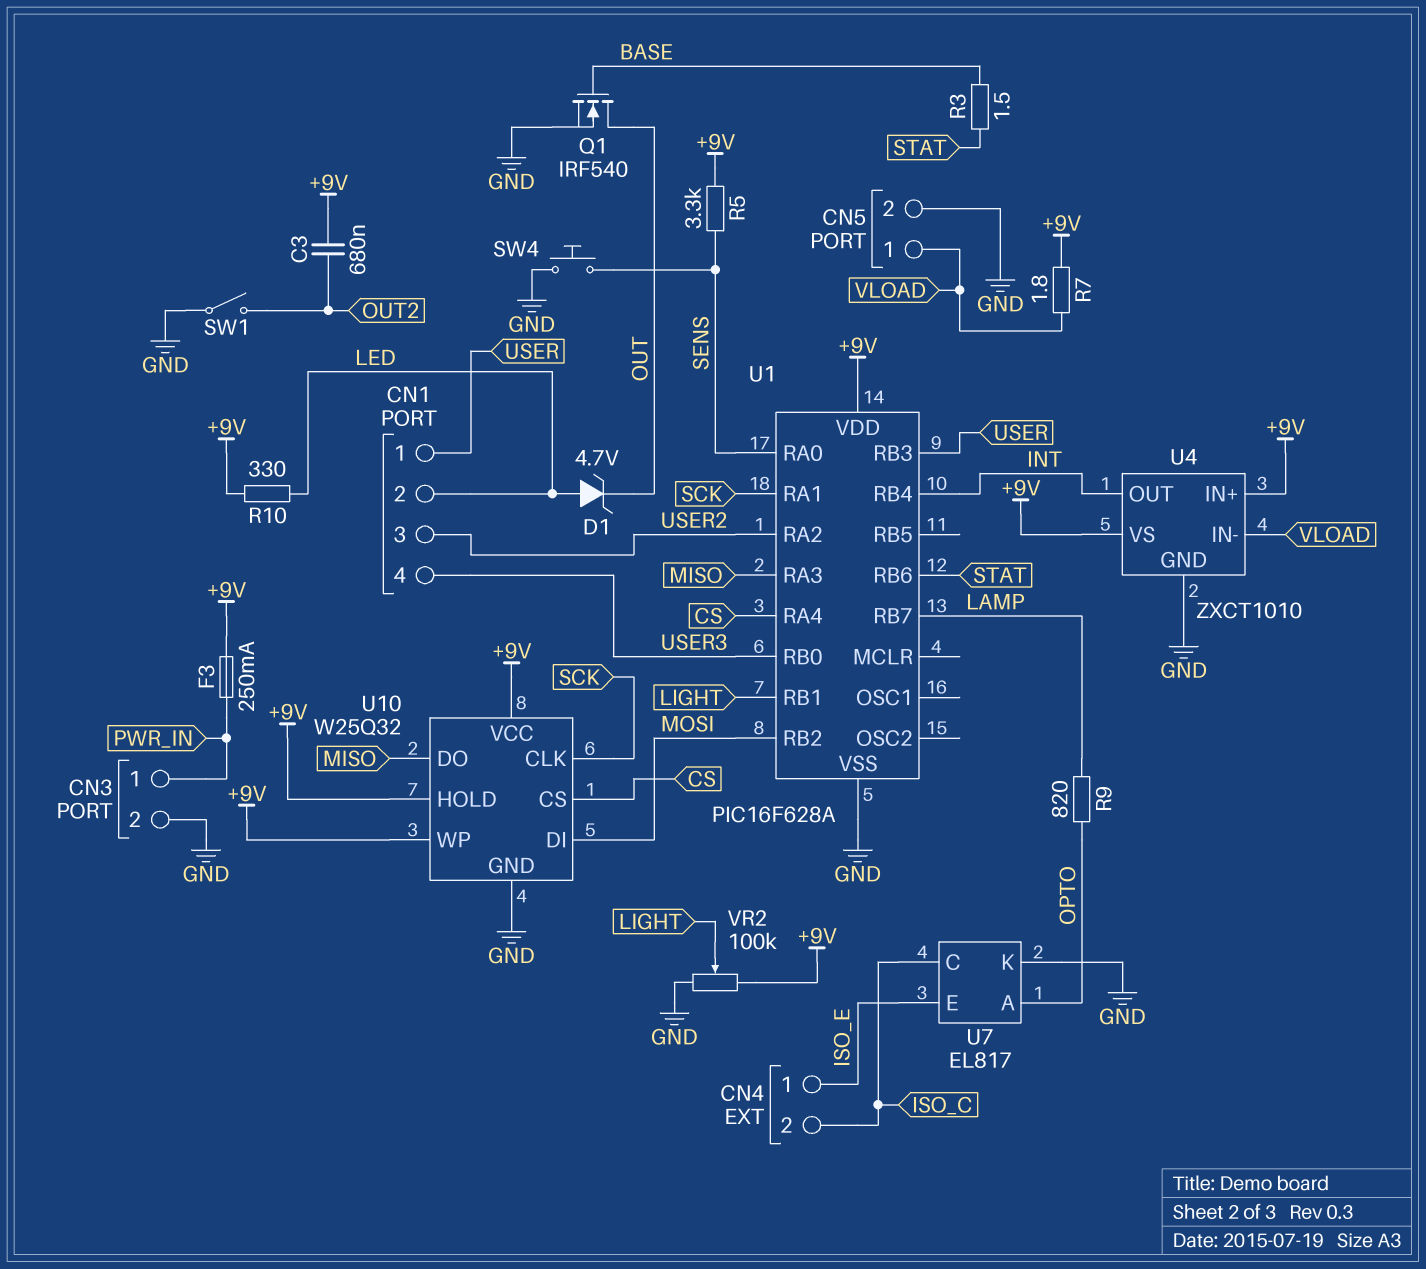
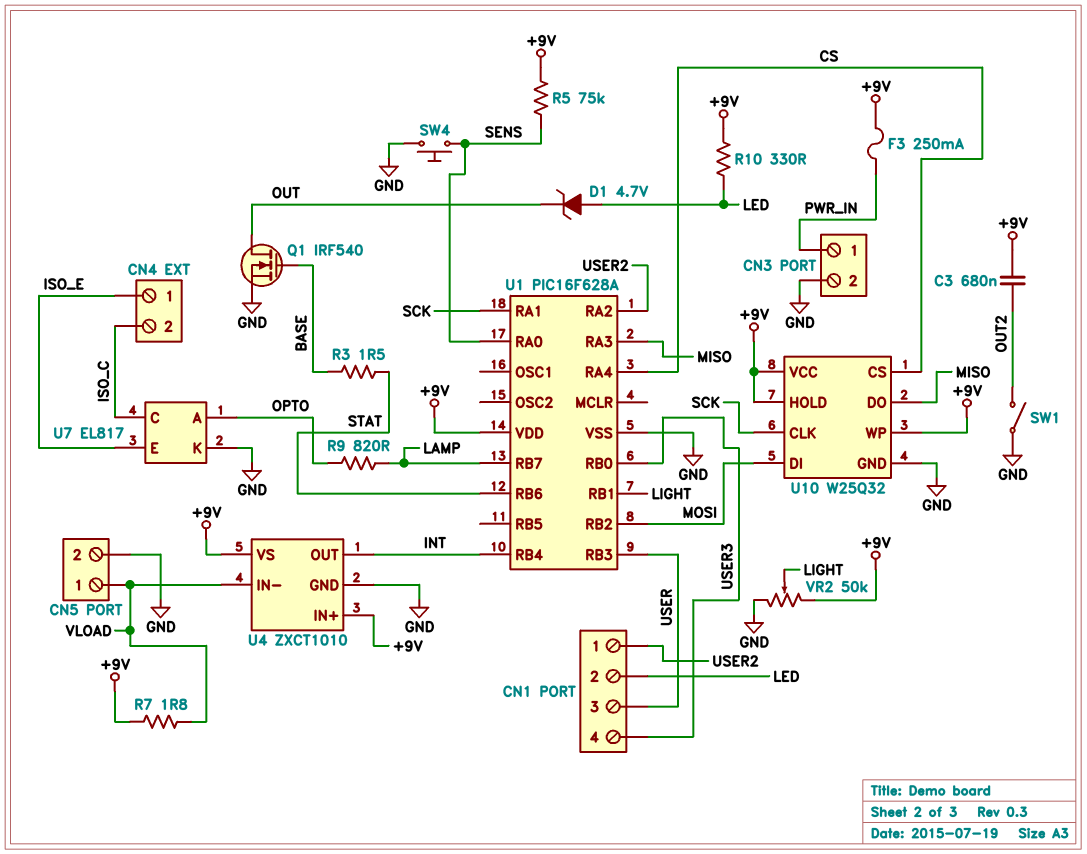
CN1 pin 1: USER -> USER2
CN1 pin 3: USER2 -> USER
R5: 3.3k (+9V, SENS) -> 75k (+9V, SENS)
VR2: 100k (+9V, GND, wiper LIGHT) -> 50k (+9V, GND, wiper LIGHT)

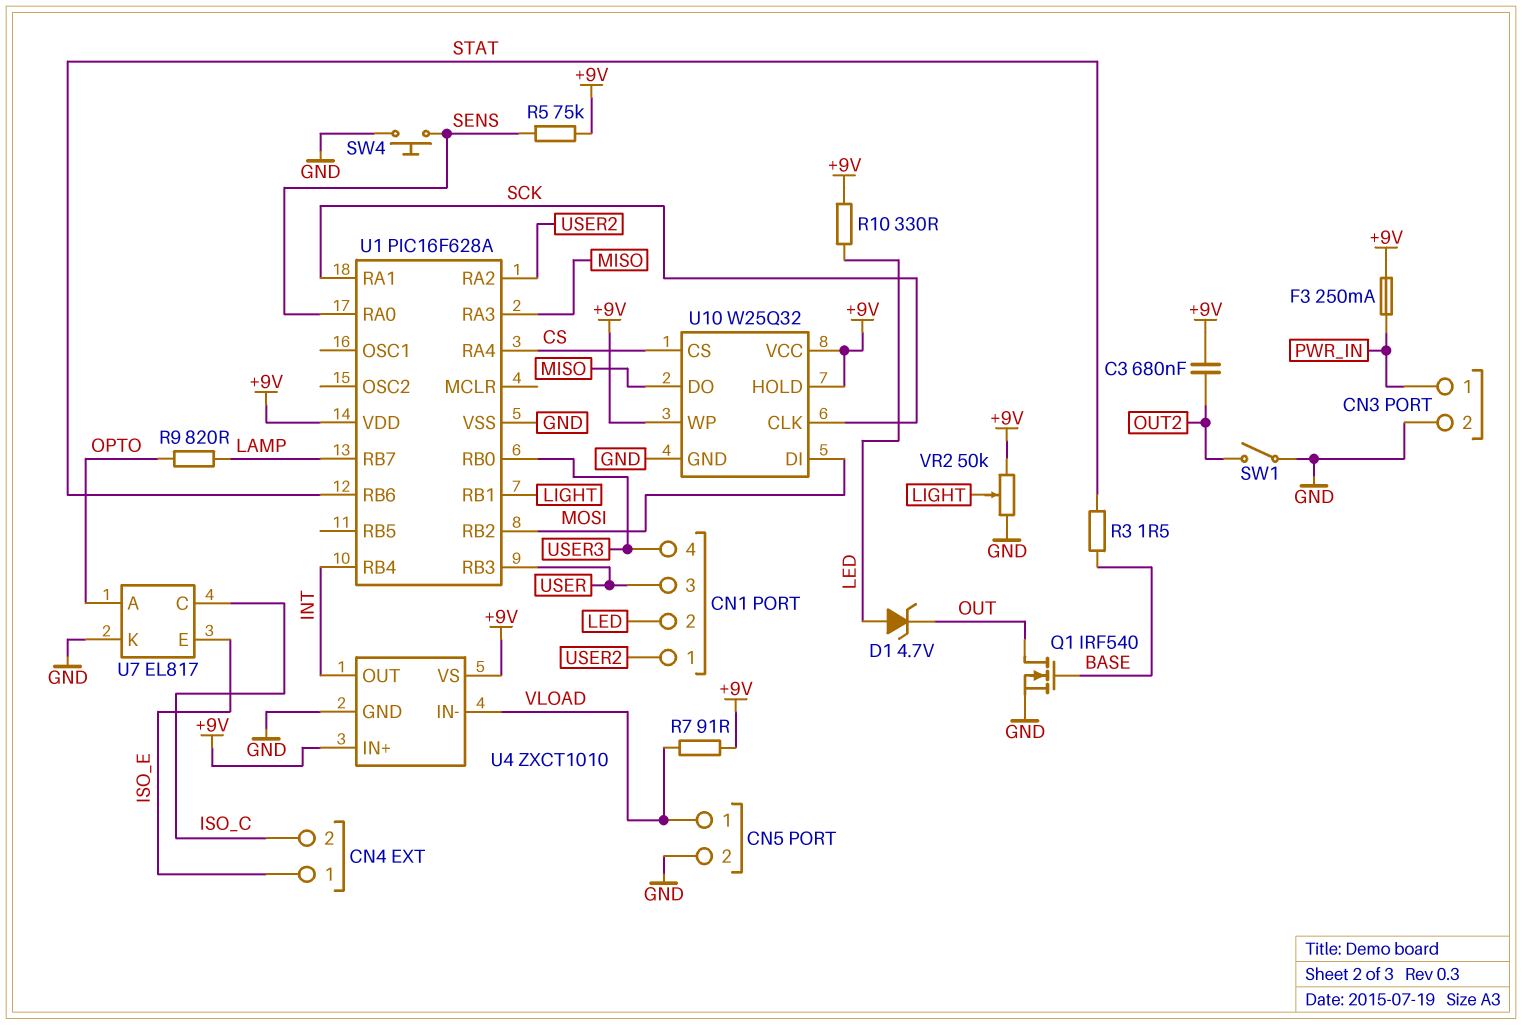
R7: 1.8 (+9V, VLOAD) -> 91 (+9V, VLOAD)

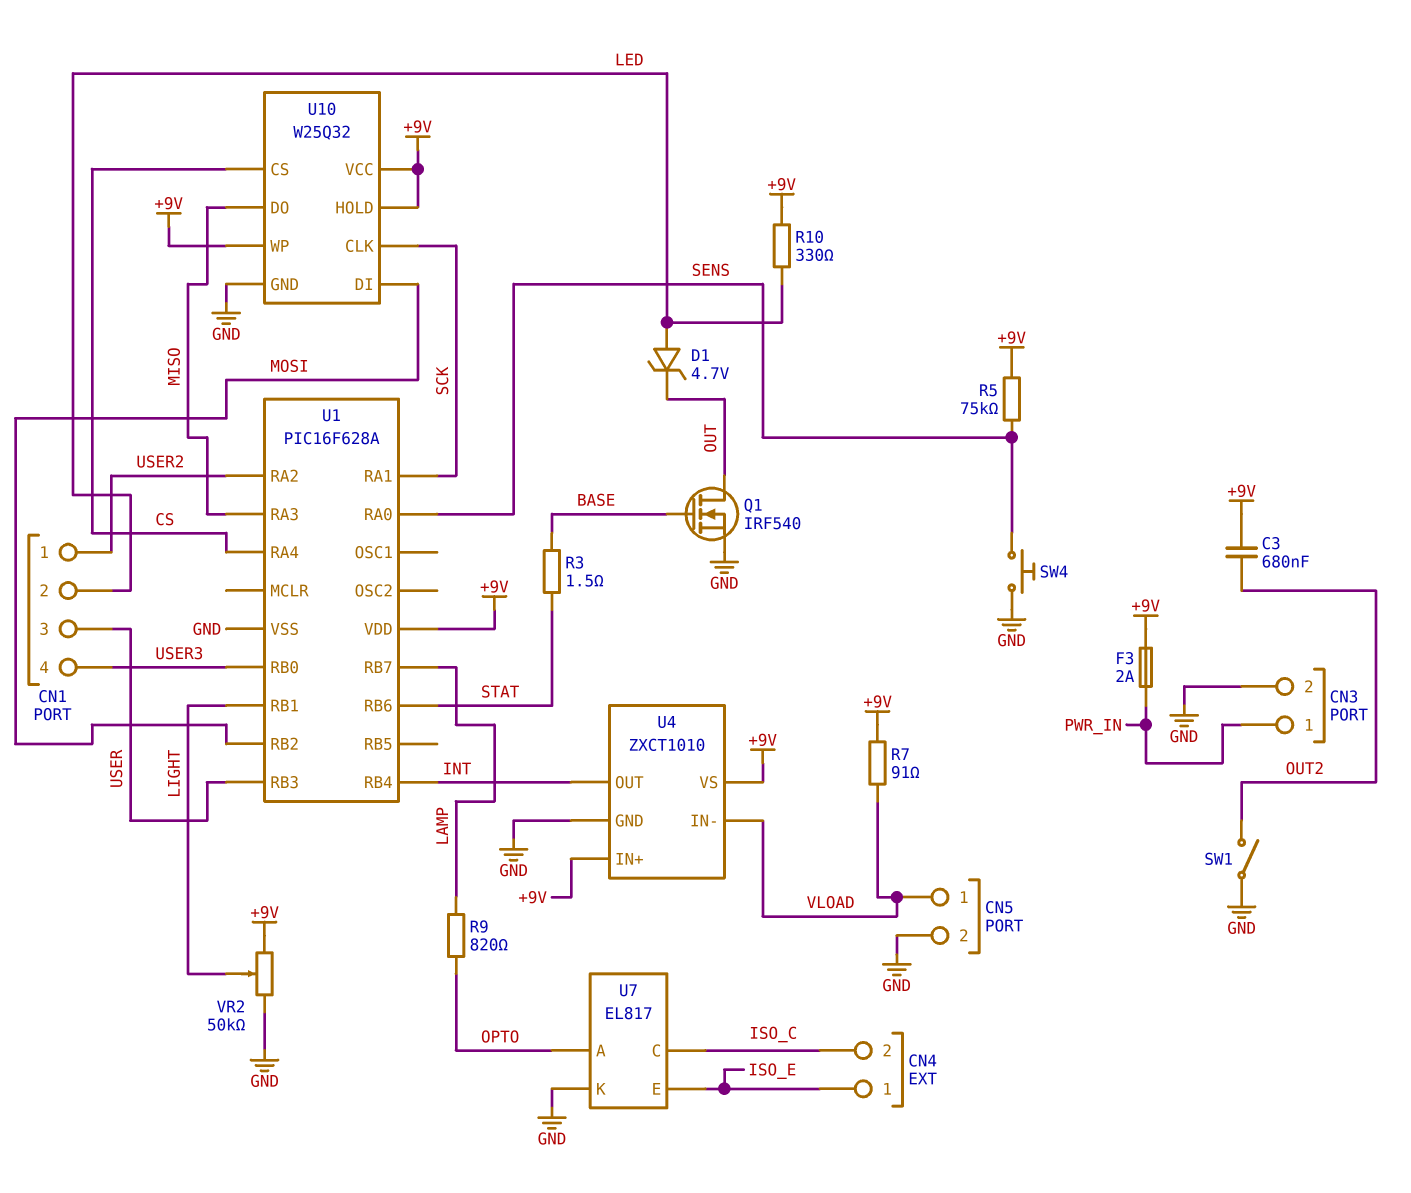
F3: 250mA (+9V, PWR_IN) -> 2A (+9V, PWR_IN)

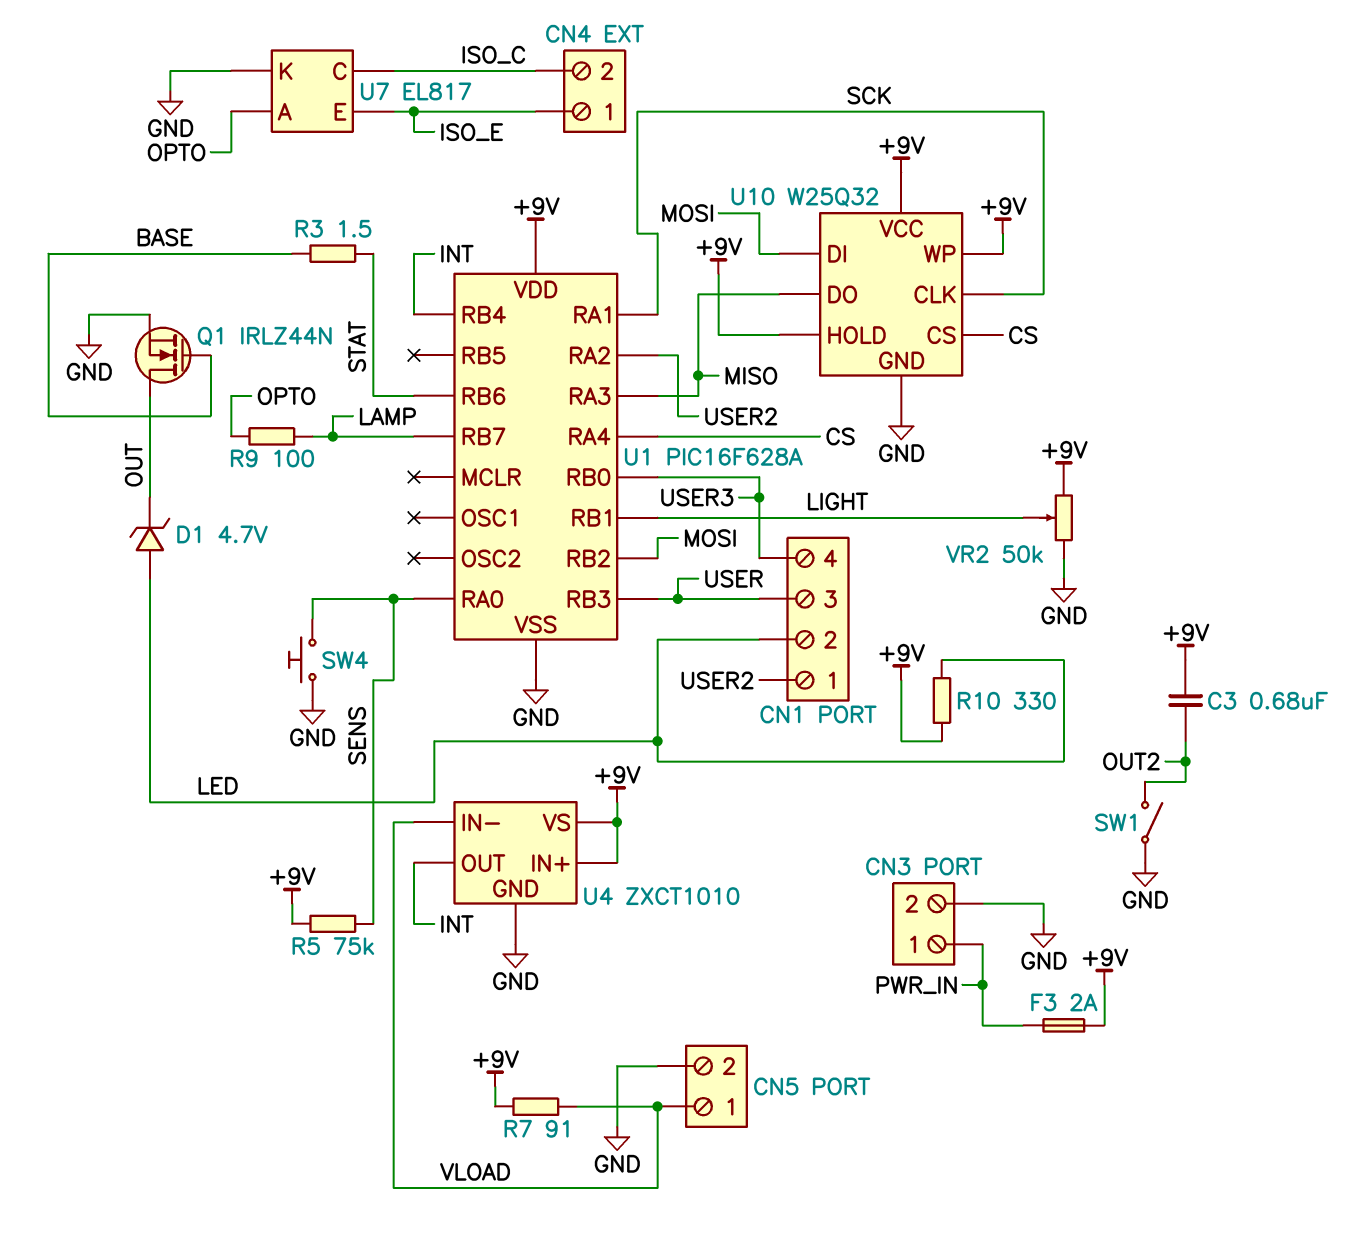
Q1: NMOS IRF540 (G BASE, D OUT, S GND) -> NMOS IRLZ44N (G BASE, D OUT, S GND)
R9: 820 (LAMP, OPTO) -> 100 (LAMP, OPTO)

